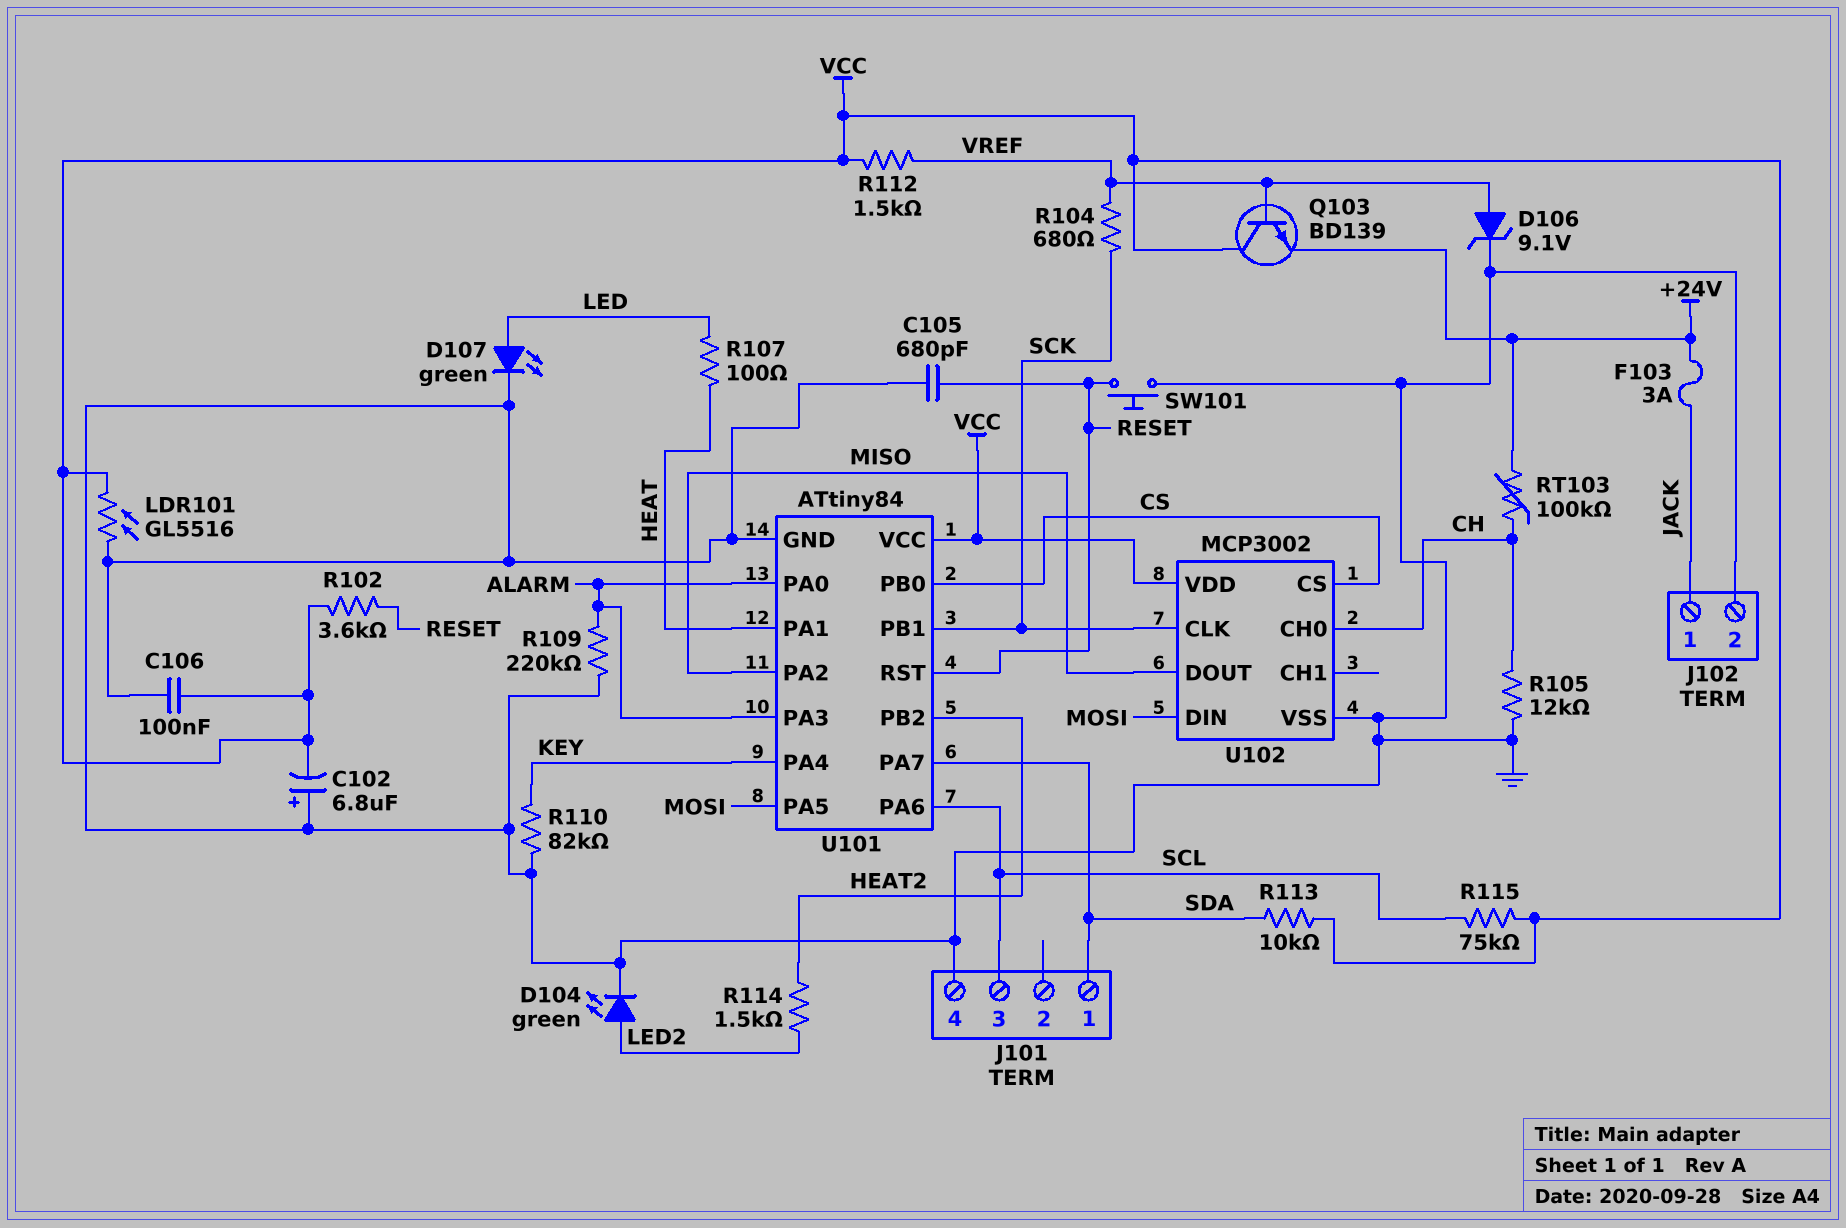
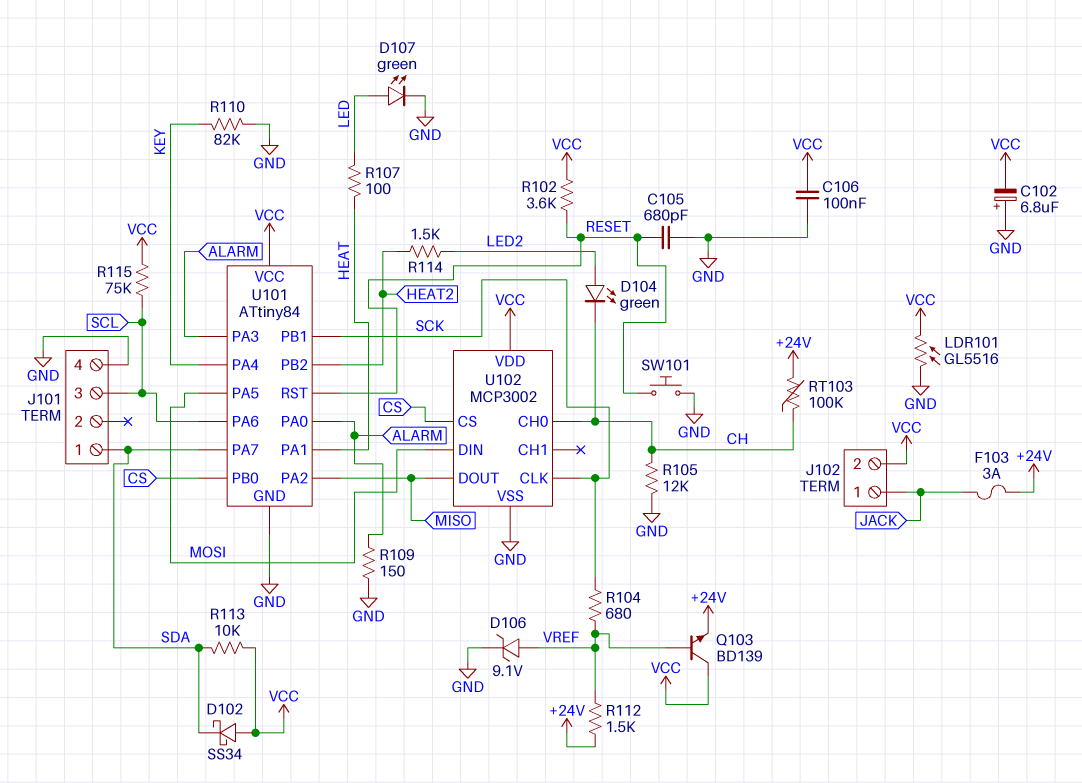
D102: none -> schottky SS34 (A VCC, K SDA)
D104: LED green (A LED2, K GND) -> LED green (A LED2, K CH)
J102 pin 2: GND -> VCC
R109: 220k (ALARM, GND) -> 150 (ALARM, GND)
R112: 1.5k (VCC, VREF) -> 1.5k (+24V, VREF)

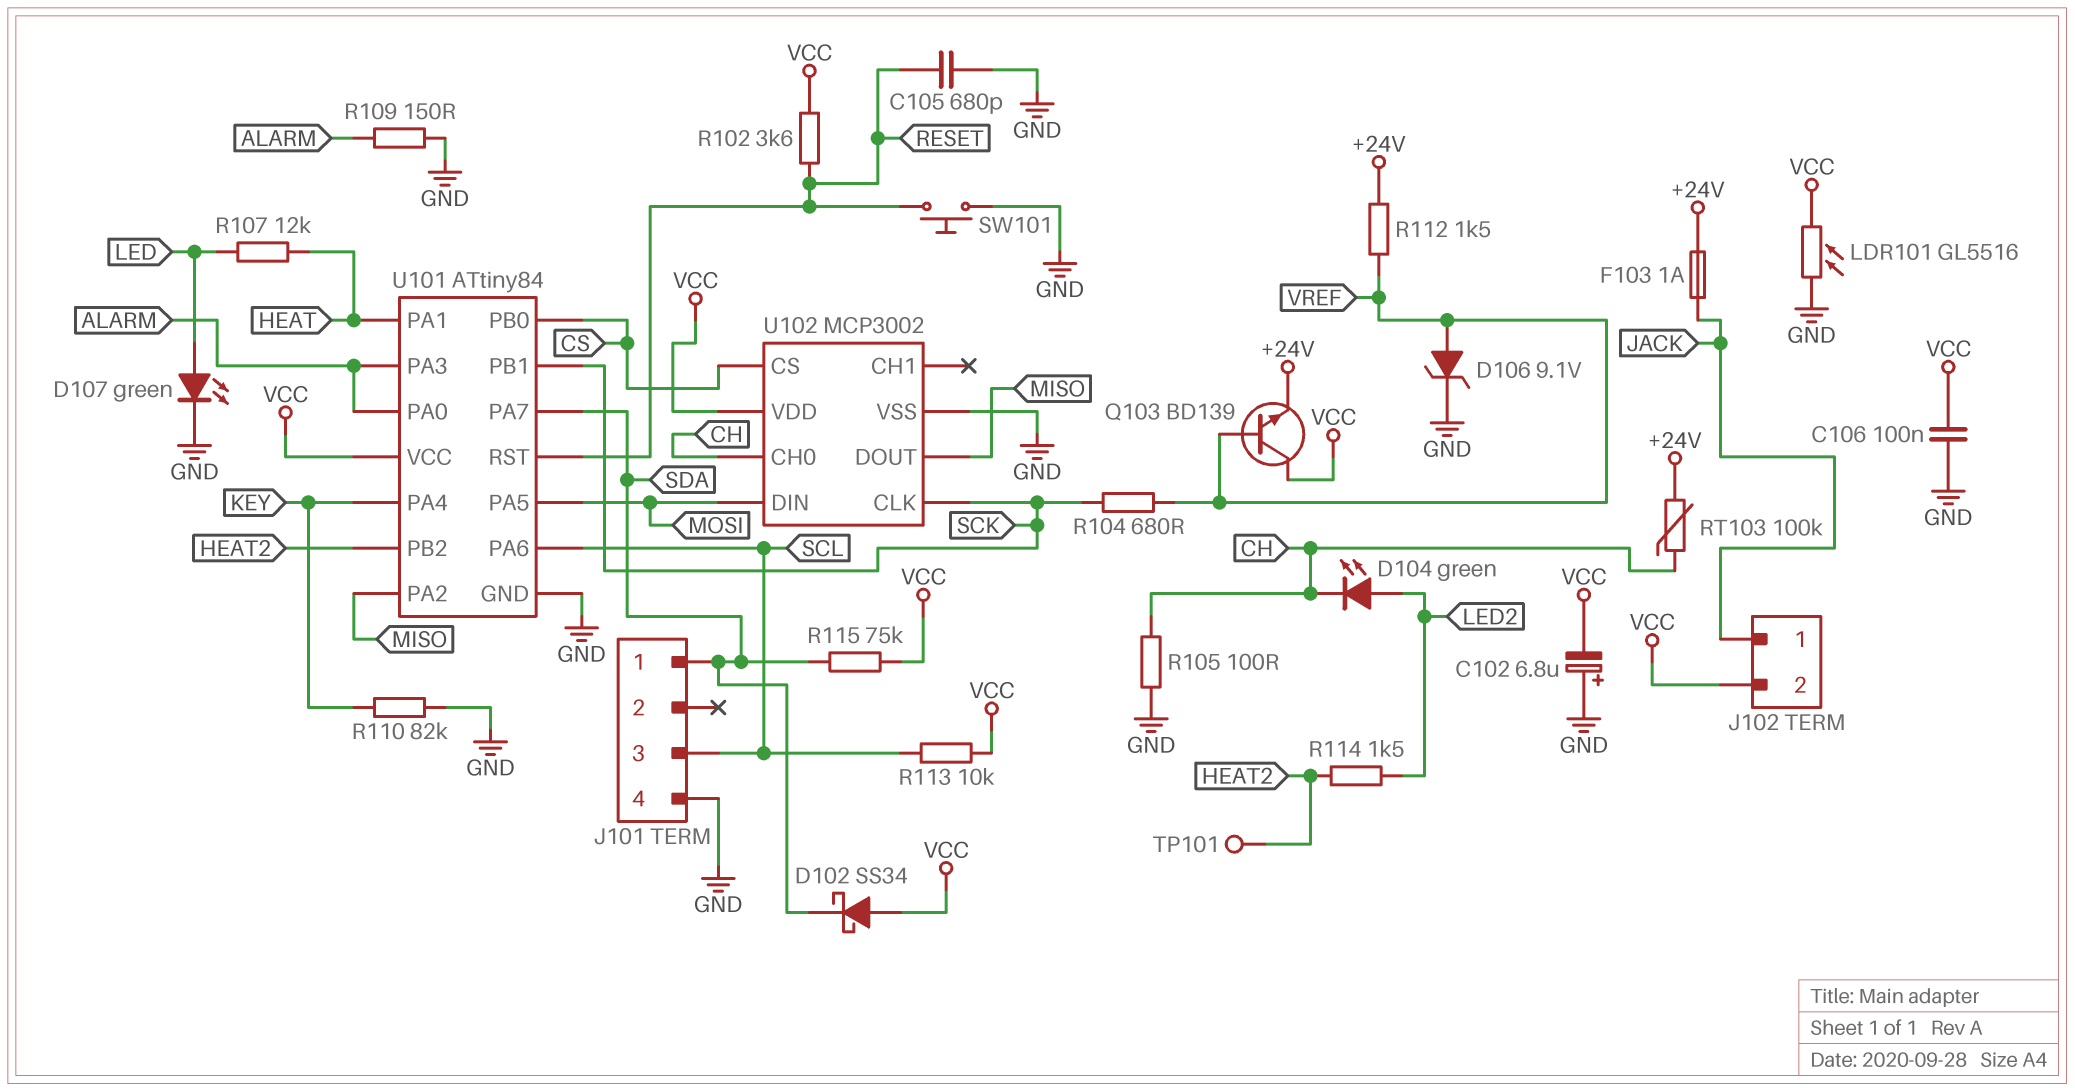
F103: 3A (+24V, JACK) -> 1A (+24V, JACK)
R105: 12k (CH, GND) -> 100 (CH, GND)
R107: 100 (HEAT, LED) -> 12k (HEAT, LED)
R113: 10k (SDA, VCC) -> 10k (SCL, VCC)
R115: 75k (SCL, VCC) -> 75k (SDA, VCC)
TP101: none -> test point (HEAT2)

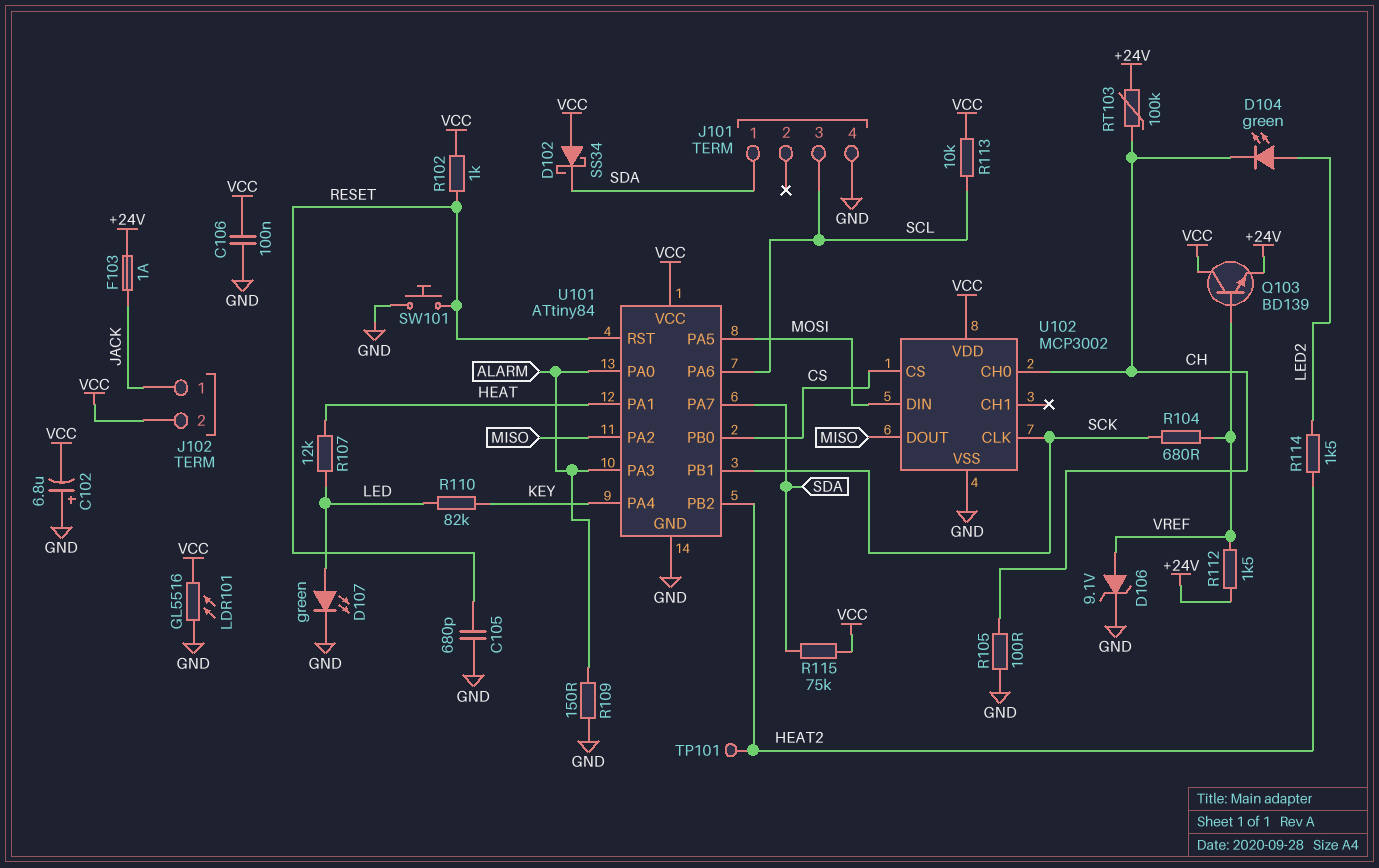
R102: 3.6k (RESET, VCC) -> 1k (RESET, VCC)
R110: 82k (GND, KEY) -> 82k (KEY, LED)

